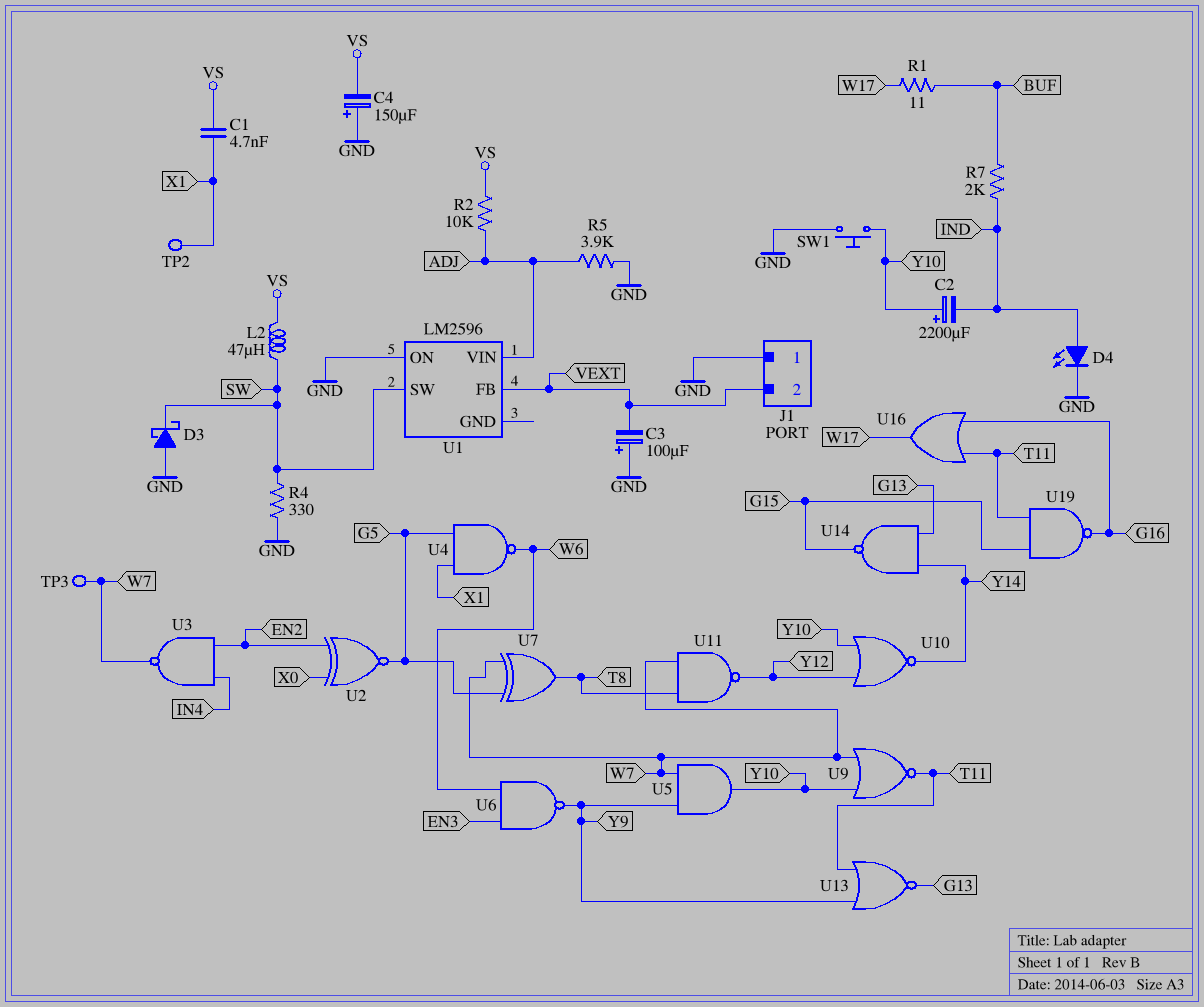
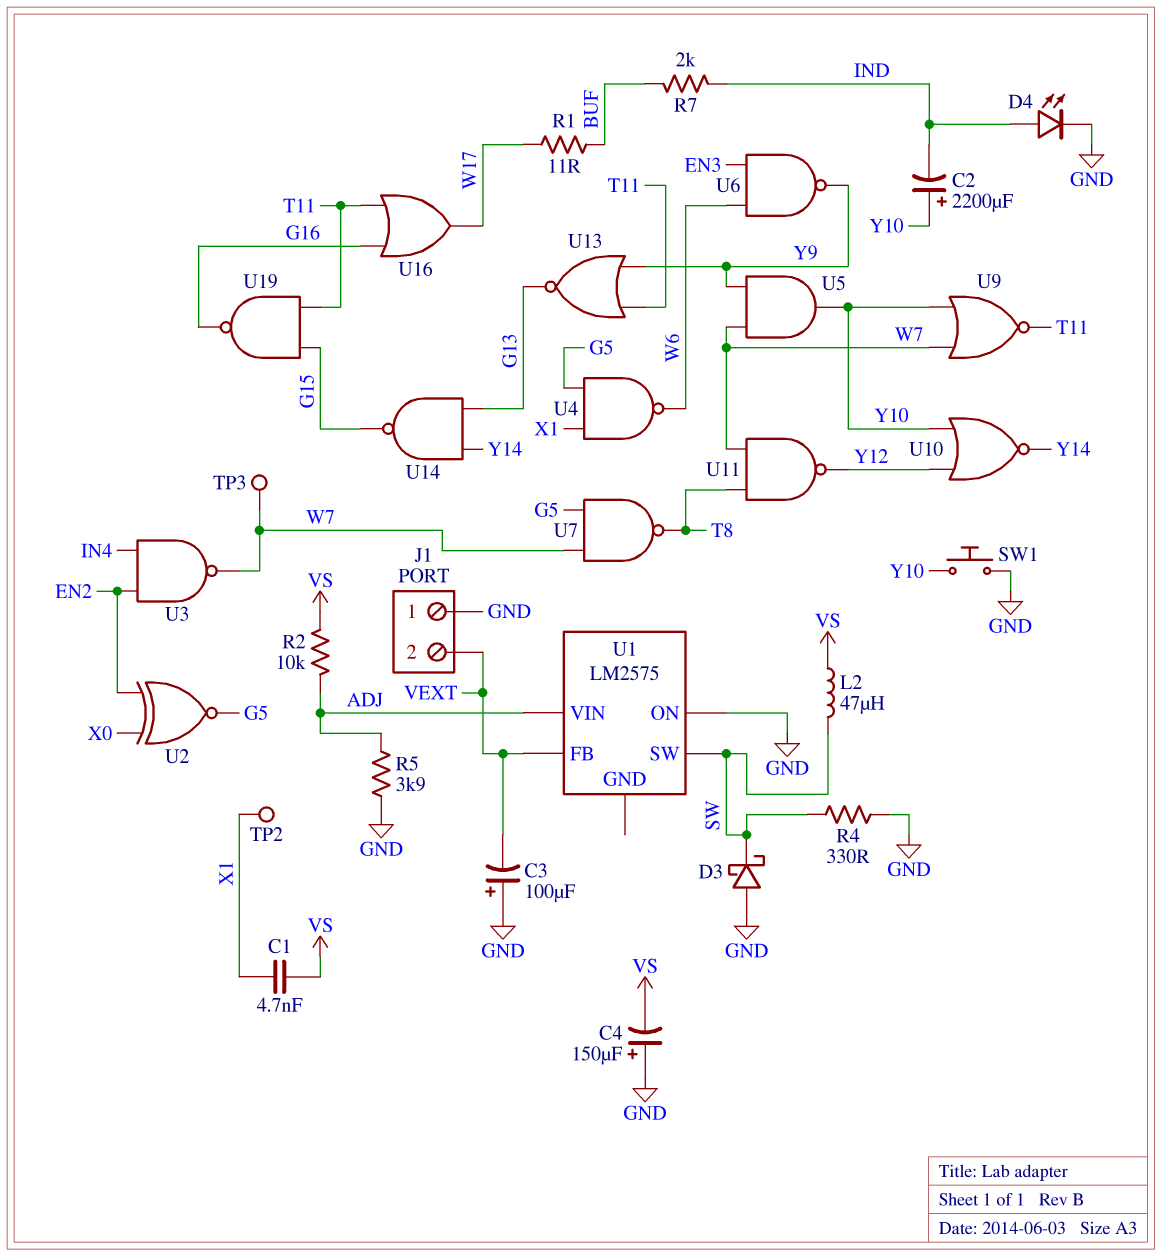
U1: LM2596 -> LM2575
U7: XOR (in G5, in W7, out T8) -> NAND (in G5, in W7, out T8)

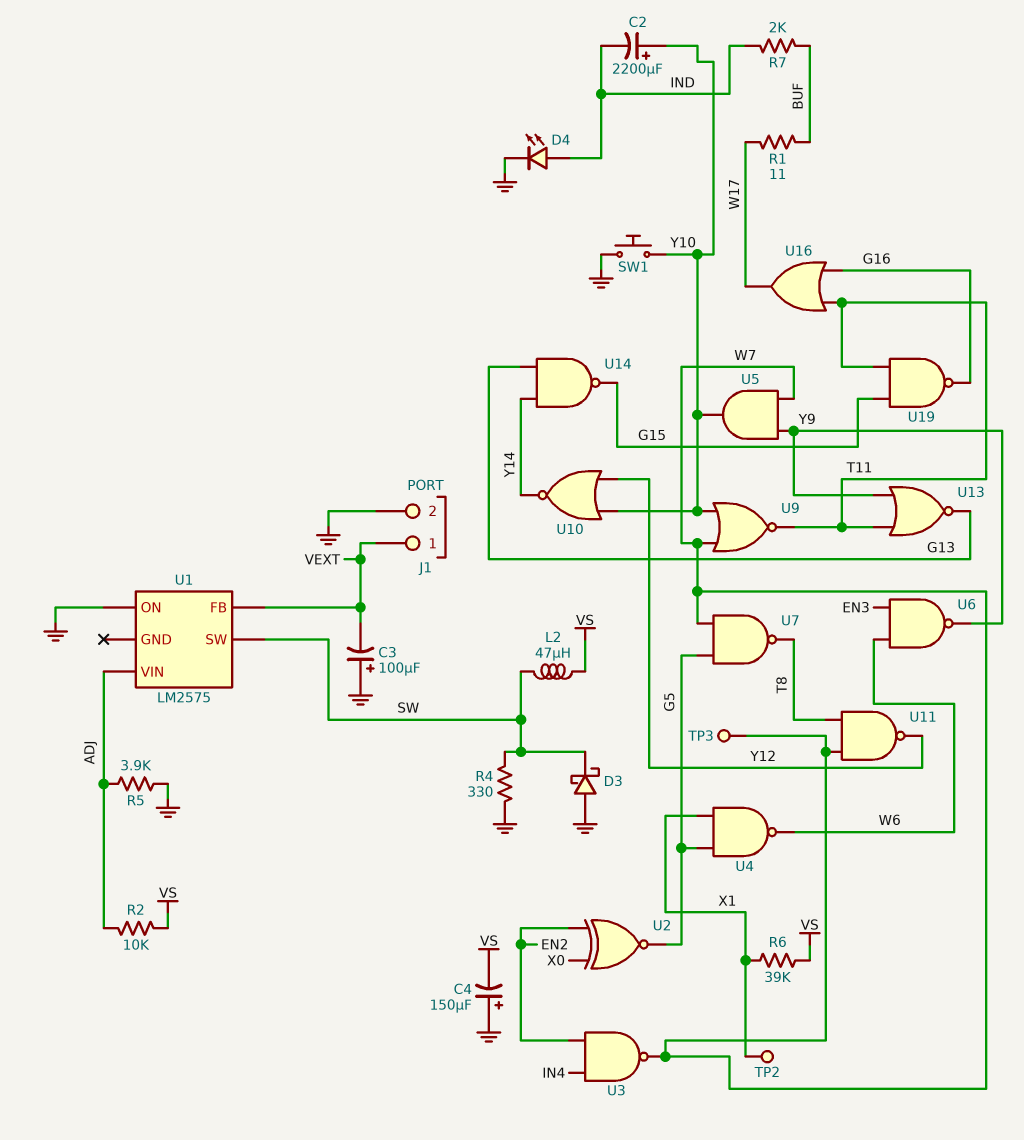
C1: 4.7nF (VS, X1) -> none
J1 pin 1: GND -> VEXT
J1 pin 2: VEXT -> GND
R6: none -> 39k (VS, X1)

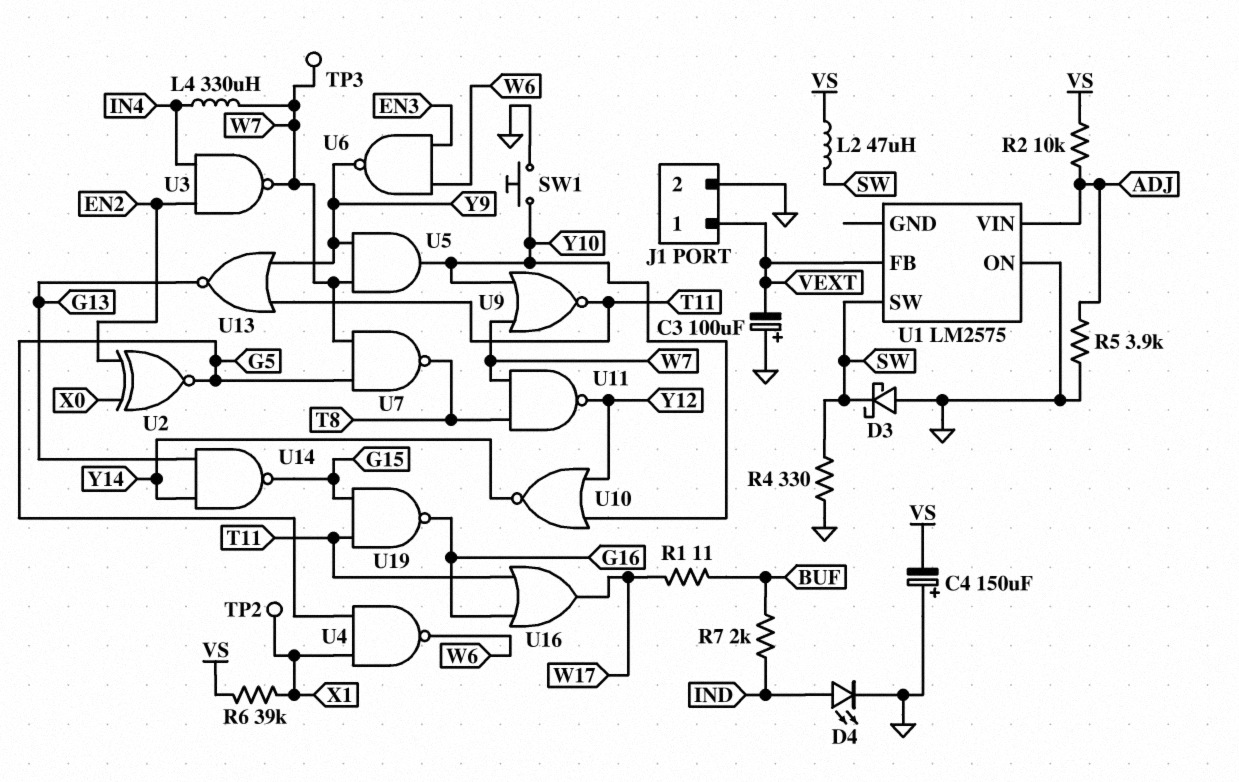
C2: 2200uF (plus Y10, minus IND) -> none
L4: none -> 330uH (IN4, W7)

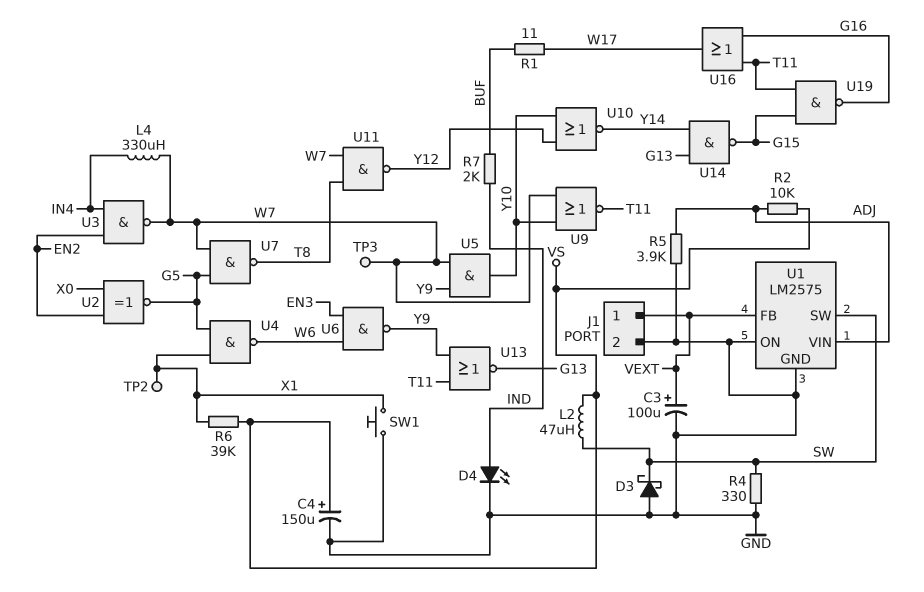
C3: 100uF (plus GND, minus VEXT) -> 100uF (plus VEXT, minus GND)
C4: 150uF (plus GND, minus VS) -> 150uF (plus VS, minus GND)
SW1: button (GND, Y10) -> button (GND, X1)
U1 pin GND: none -> GND

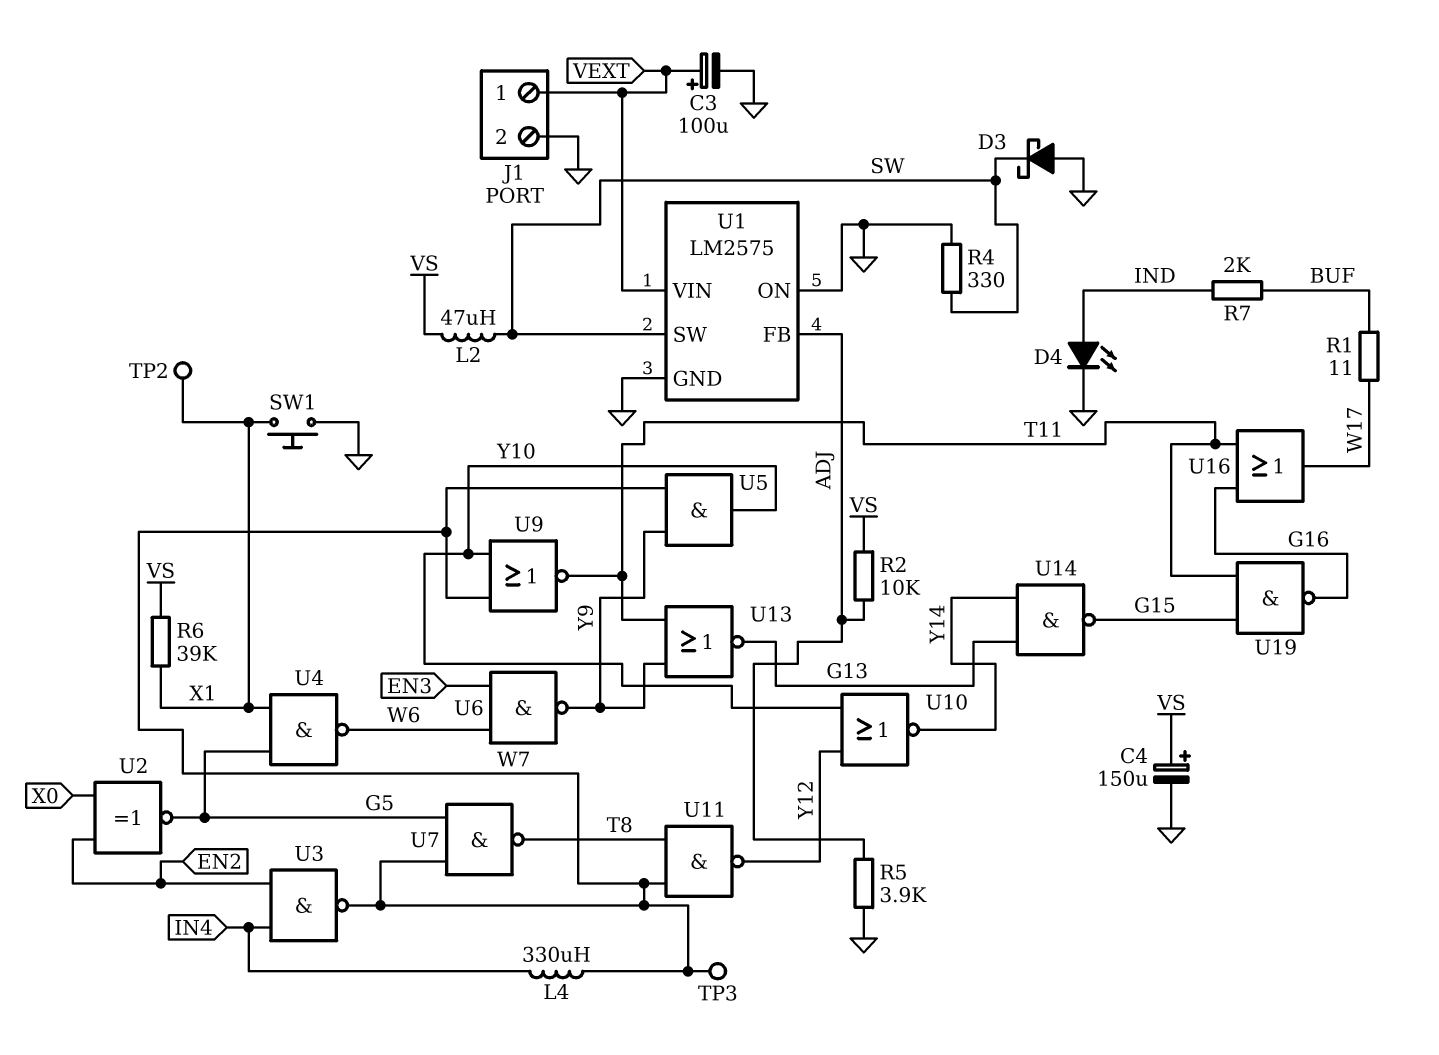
U1 pin FB: VEXT -> ADJ
U1 pin VIN: ADJ -> VEXT

